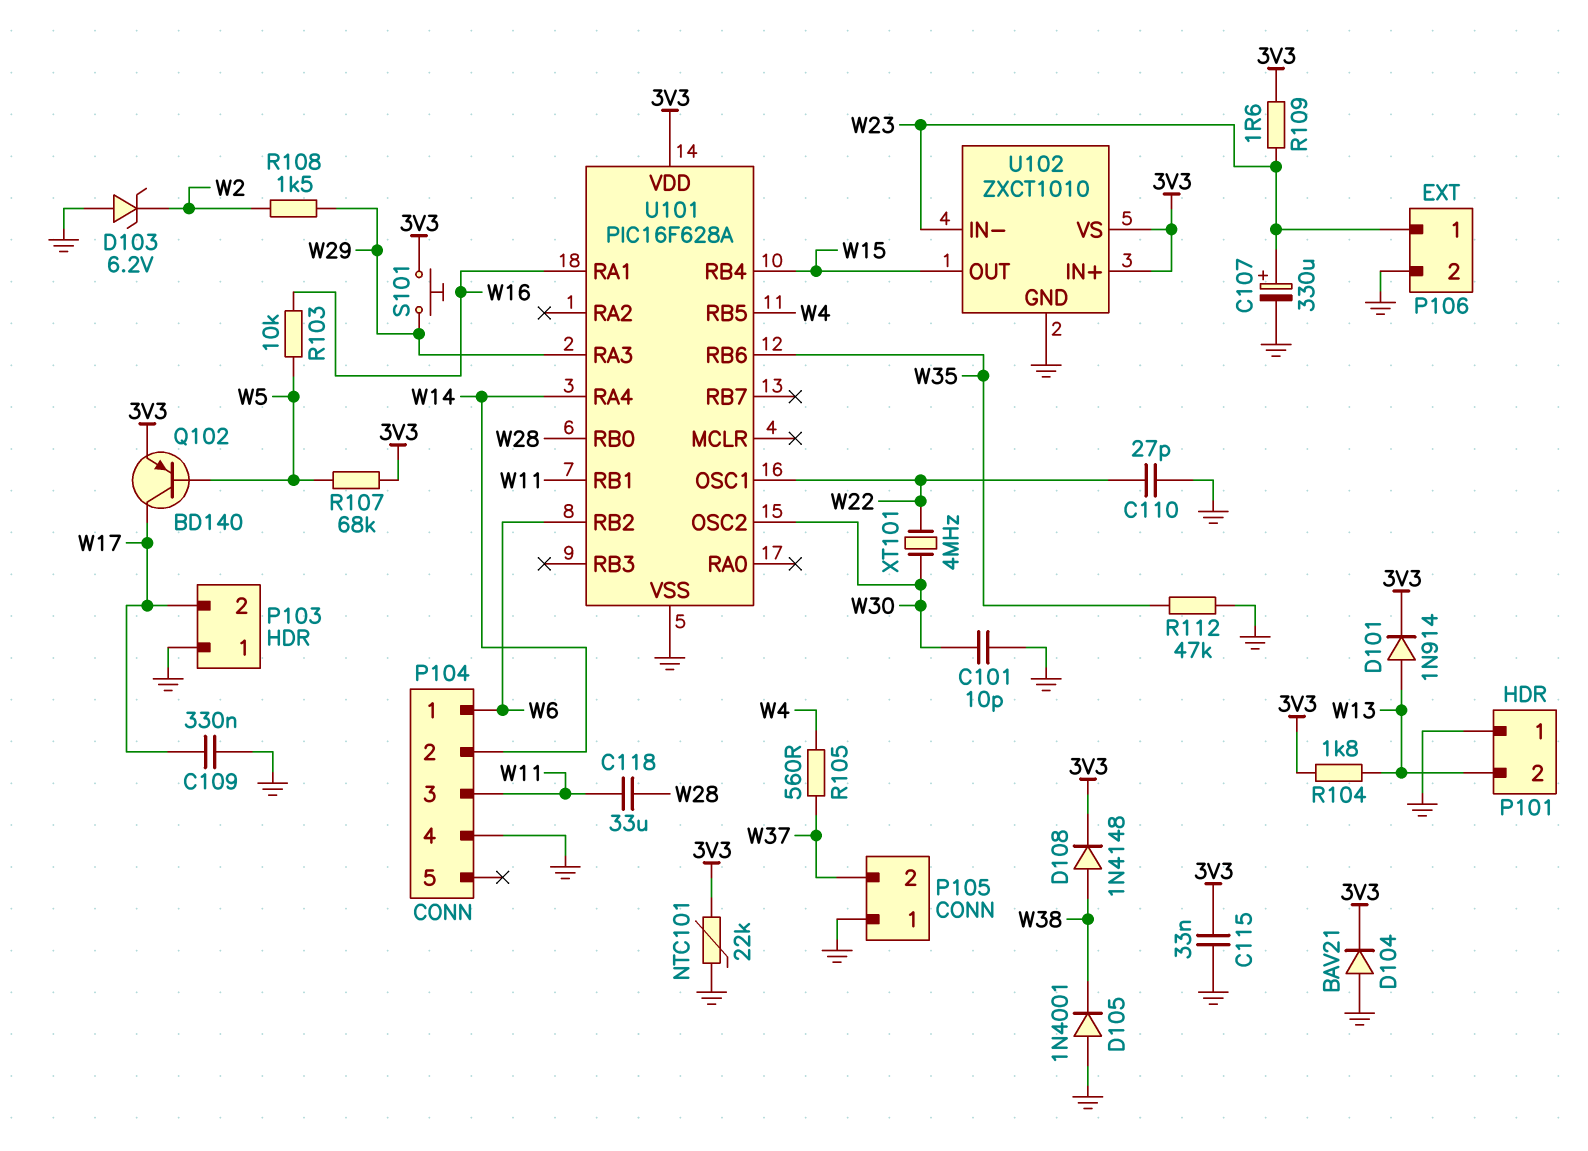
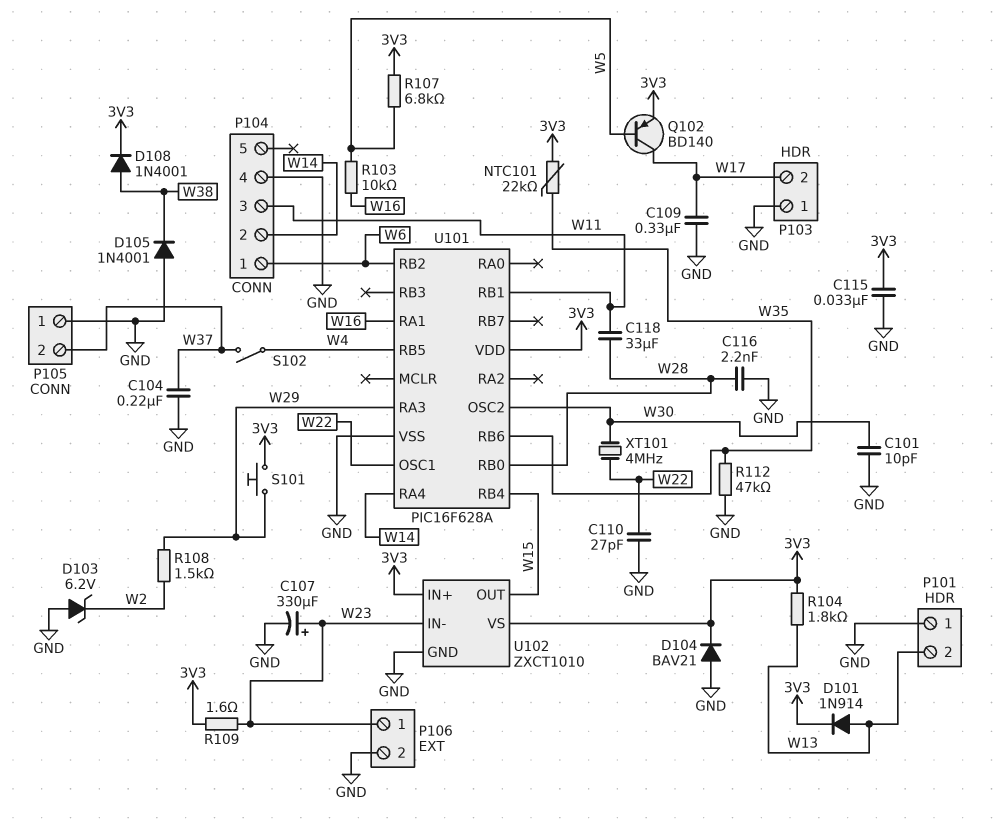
C104: none -> 220nF (GND, W37)
C116: none -> 2.2nF (GND, W28)
D108: diode 1N4148 (A W38, K 3V3) -> diode 1N4001 (A W38, K 3V3)
NTC101: 22k (3V3, GND) -> 22k (3V3, W35)
R105: 560 (W4, W37) -> none
R107: 68k (3V3, W5) -> 6.8k (3V3, W5)
S102: none -> switch (W4, W37)

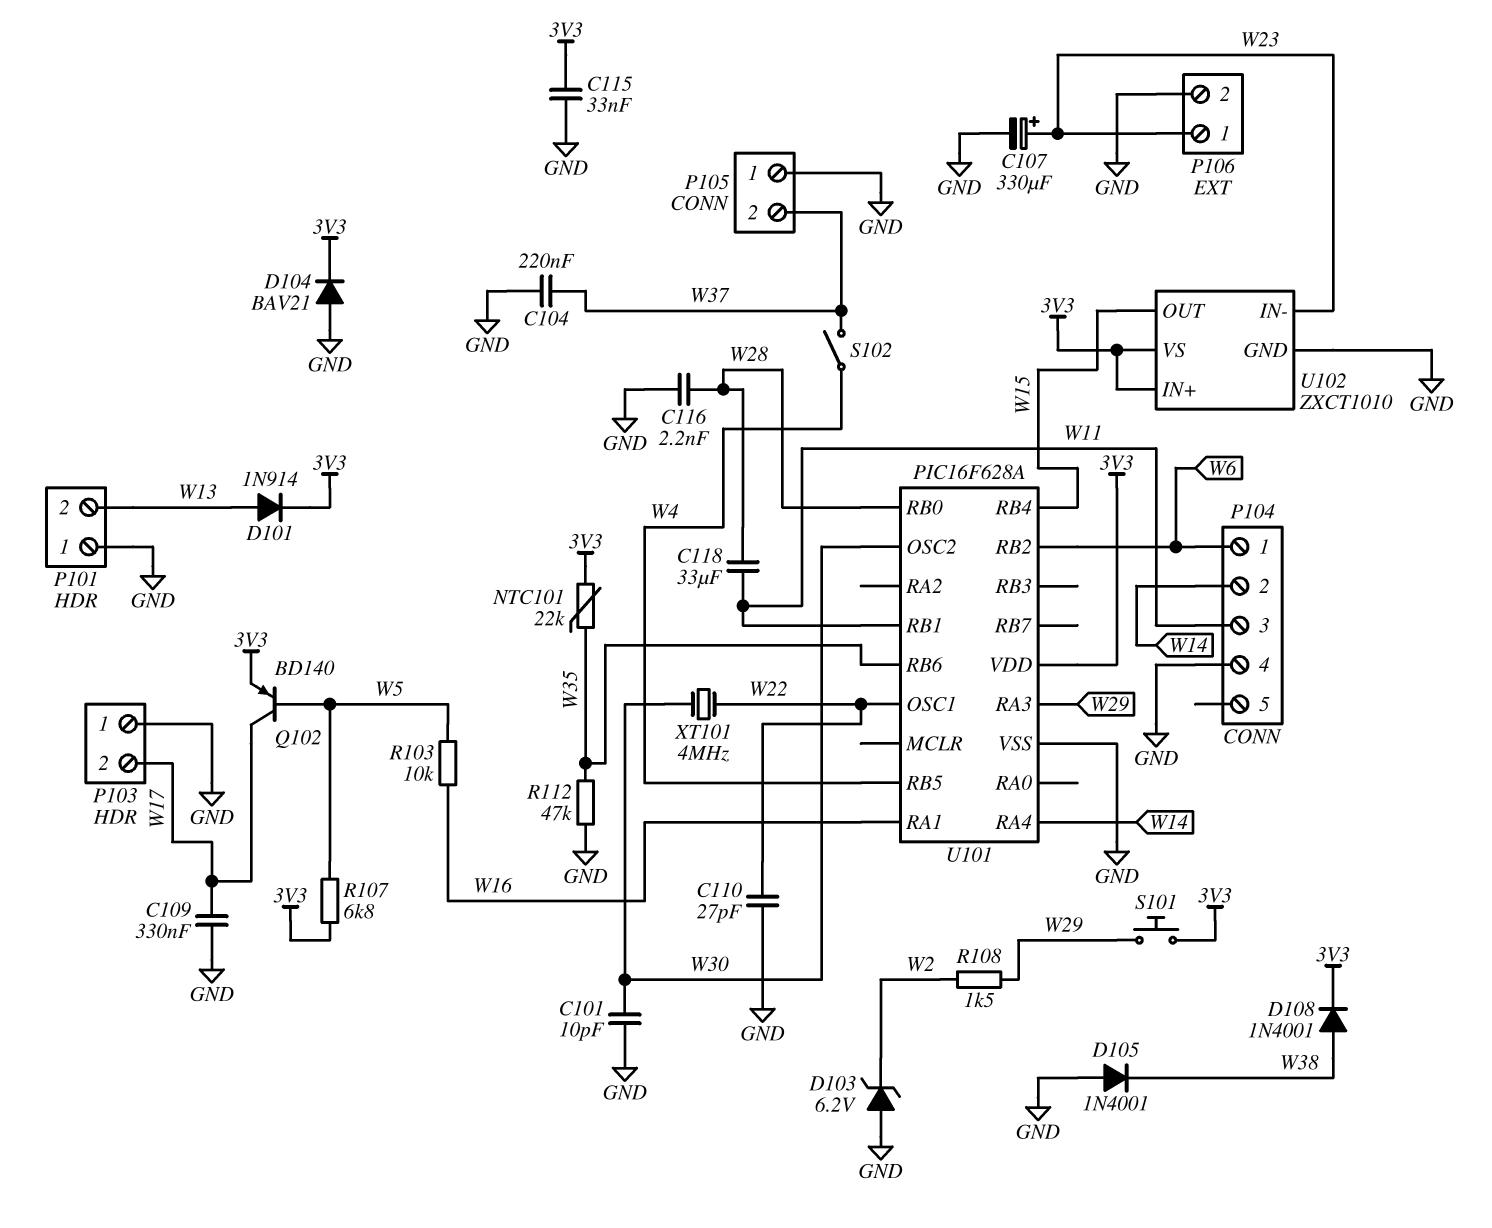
R104: 1.8k (3V3, W13) -> none
R109: 1.6 (3V3, W23) -> none

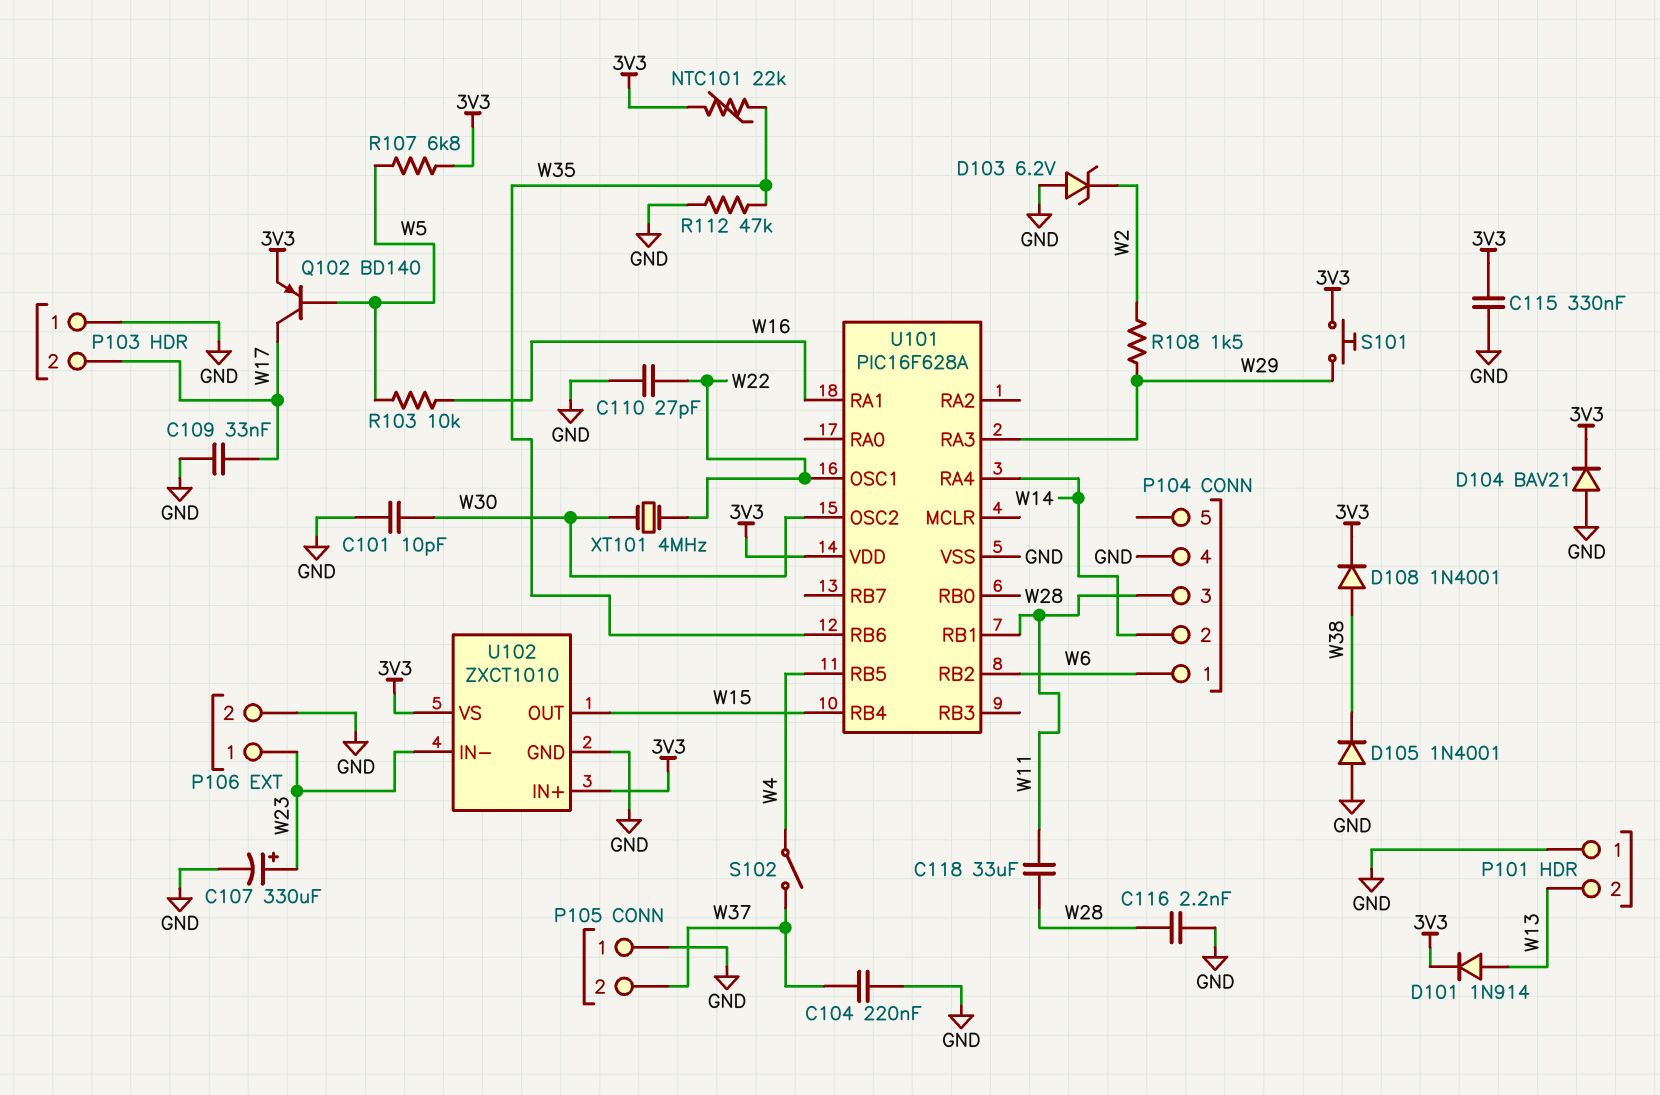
C109: 330nF (GND, W17) -> 33nF (GND, W17)
C115: 33nF (3V3, GND) -> 330nF (3V3, GND)

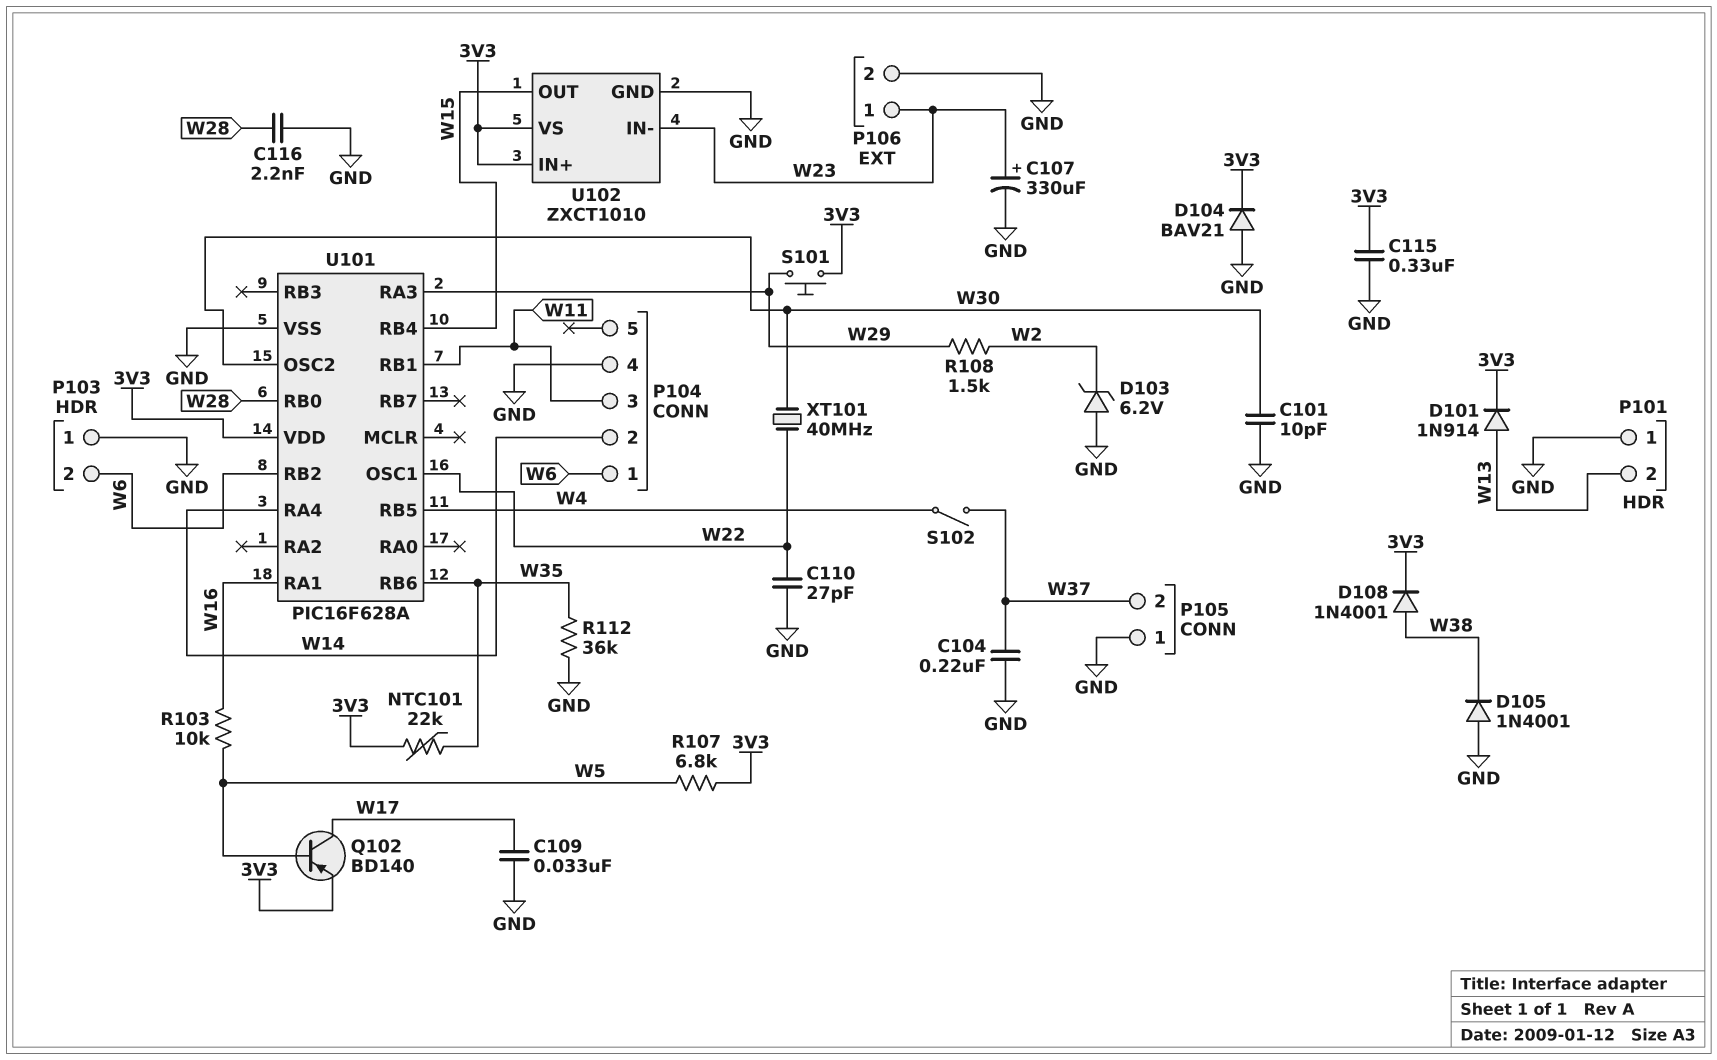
C118: 33uF (W11, W28) -> none
P103 pin 2: W17 -> W6
R112: 47k (GND, W35) -> 36k (GND, W35)
XT101: 4MHz (W22, W30) -> 40MHz (W22, W30)

